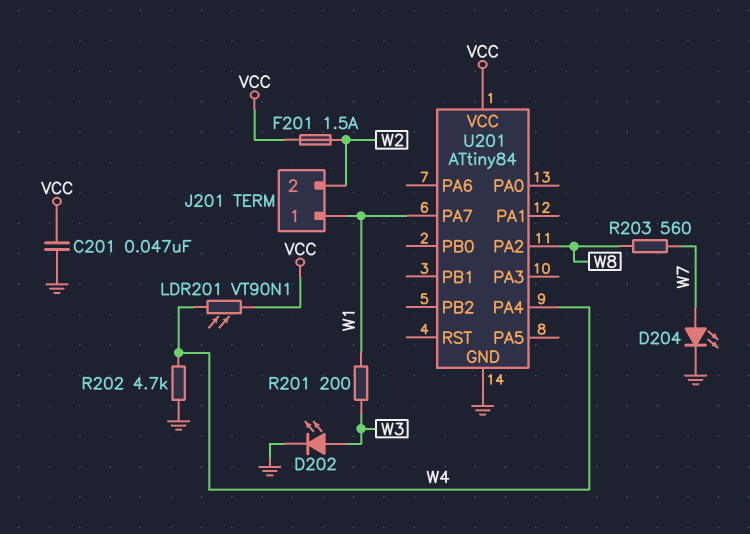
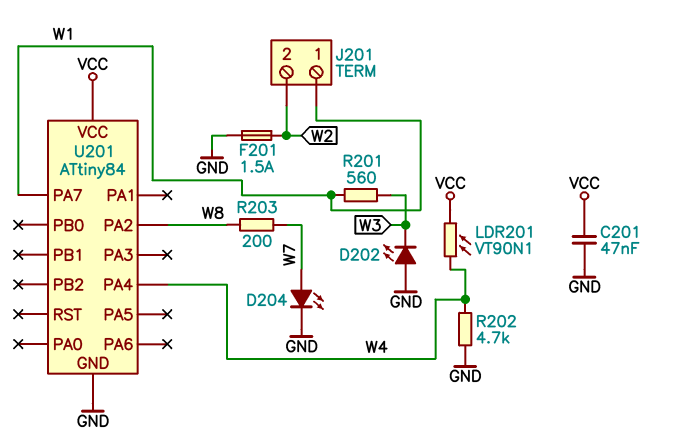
D202: LED (A W3, K GND) -> LED (A GND, K W3)
F201: 1.5A (VCC, W2) -> 1.5A (GND, W2)
R201: 200 (W1, W3) -> 560 (W1, W3)
R203: 560 (W7, W8) -> 200 (W7, W8)

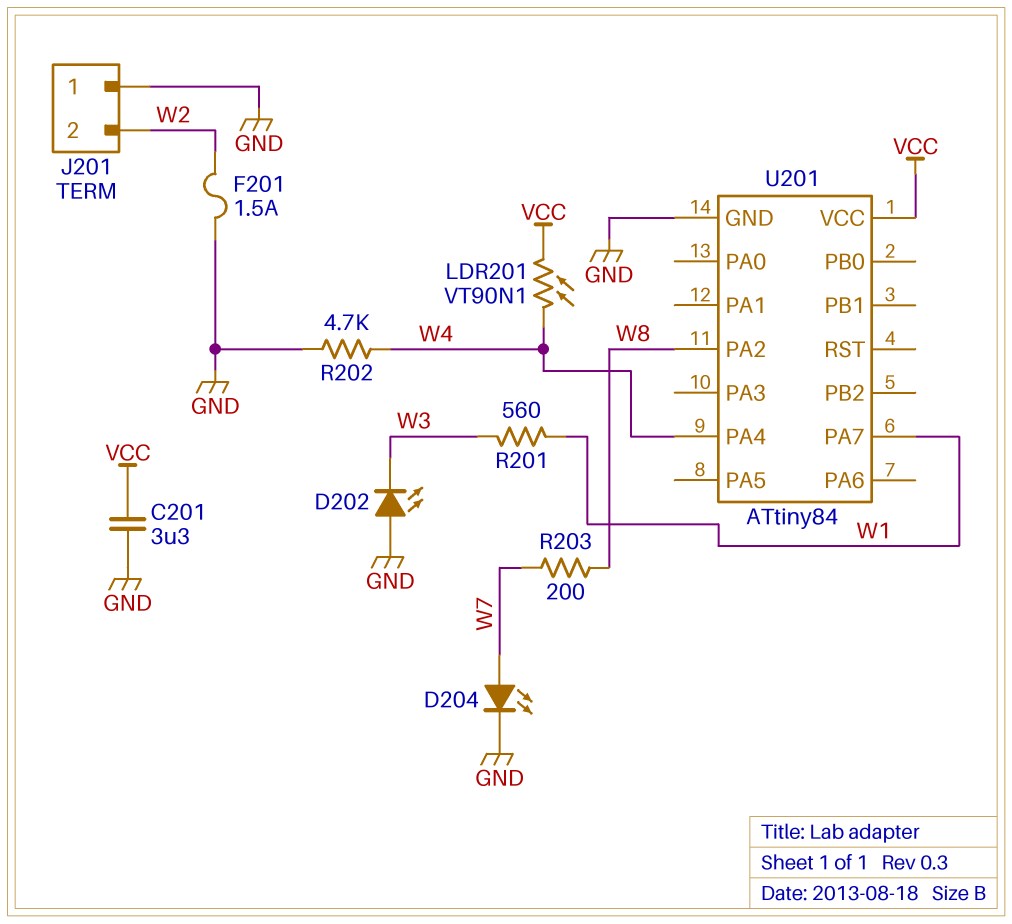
C201: 47nF (GND, VCC) -> 3.3uF (GND, VCC)
J201 pin 1: W1 -> GND

